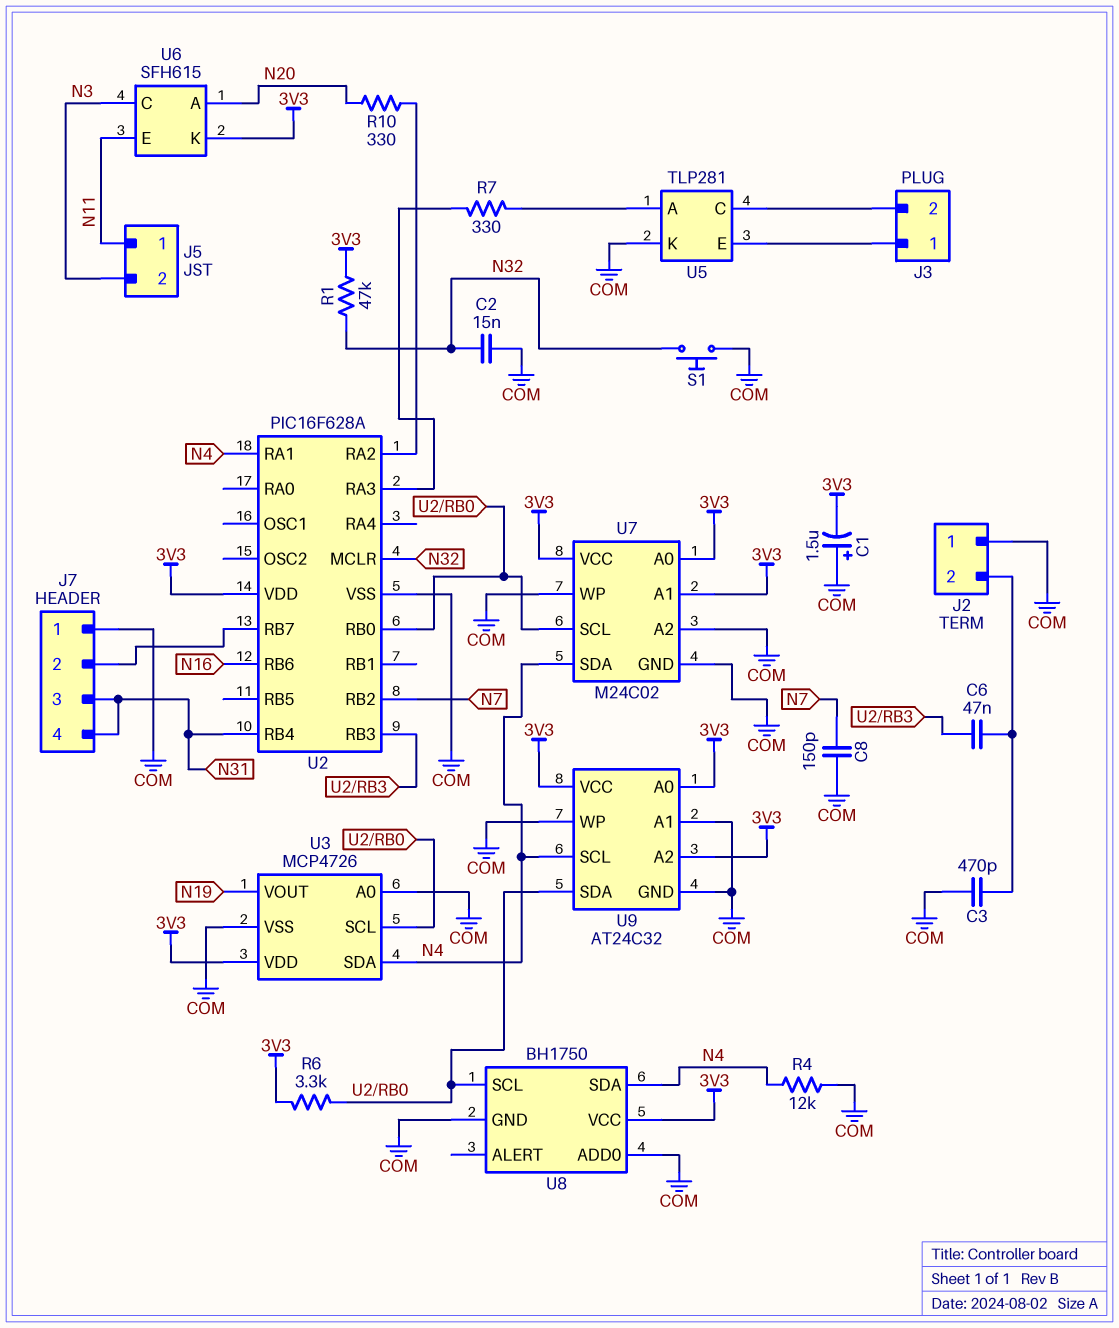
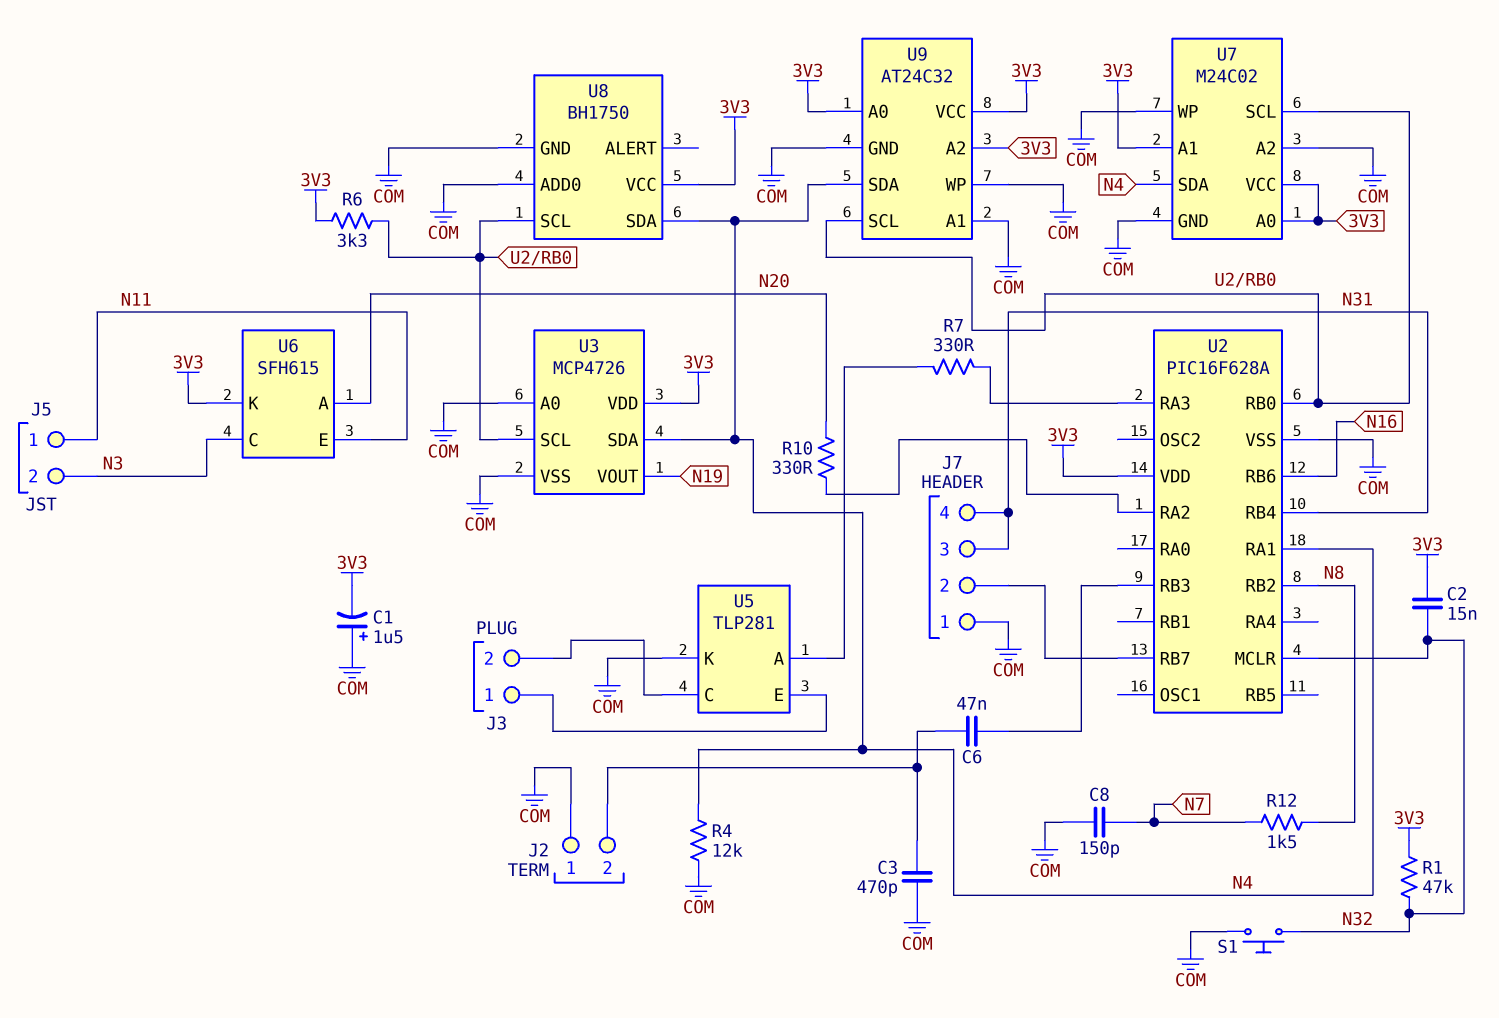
C2: 15nF (COM, N32) -> 15nF (3V3, N32)
R12: none -> 1.5k (N7, N8)
U2 pin RB2: N7 -> N8
U9 pin SCL: N4 -> U2/RB0
U9 pin SDA: U2/RB0 -> N4

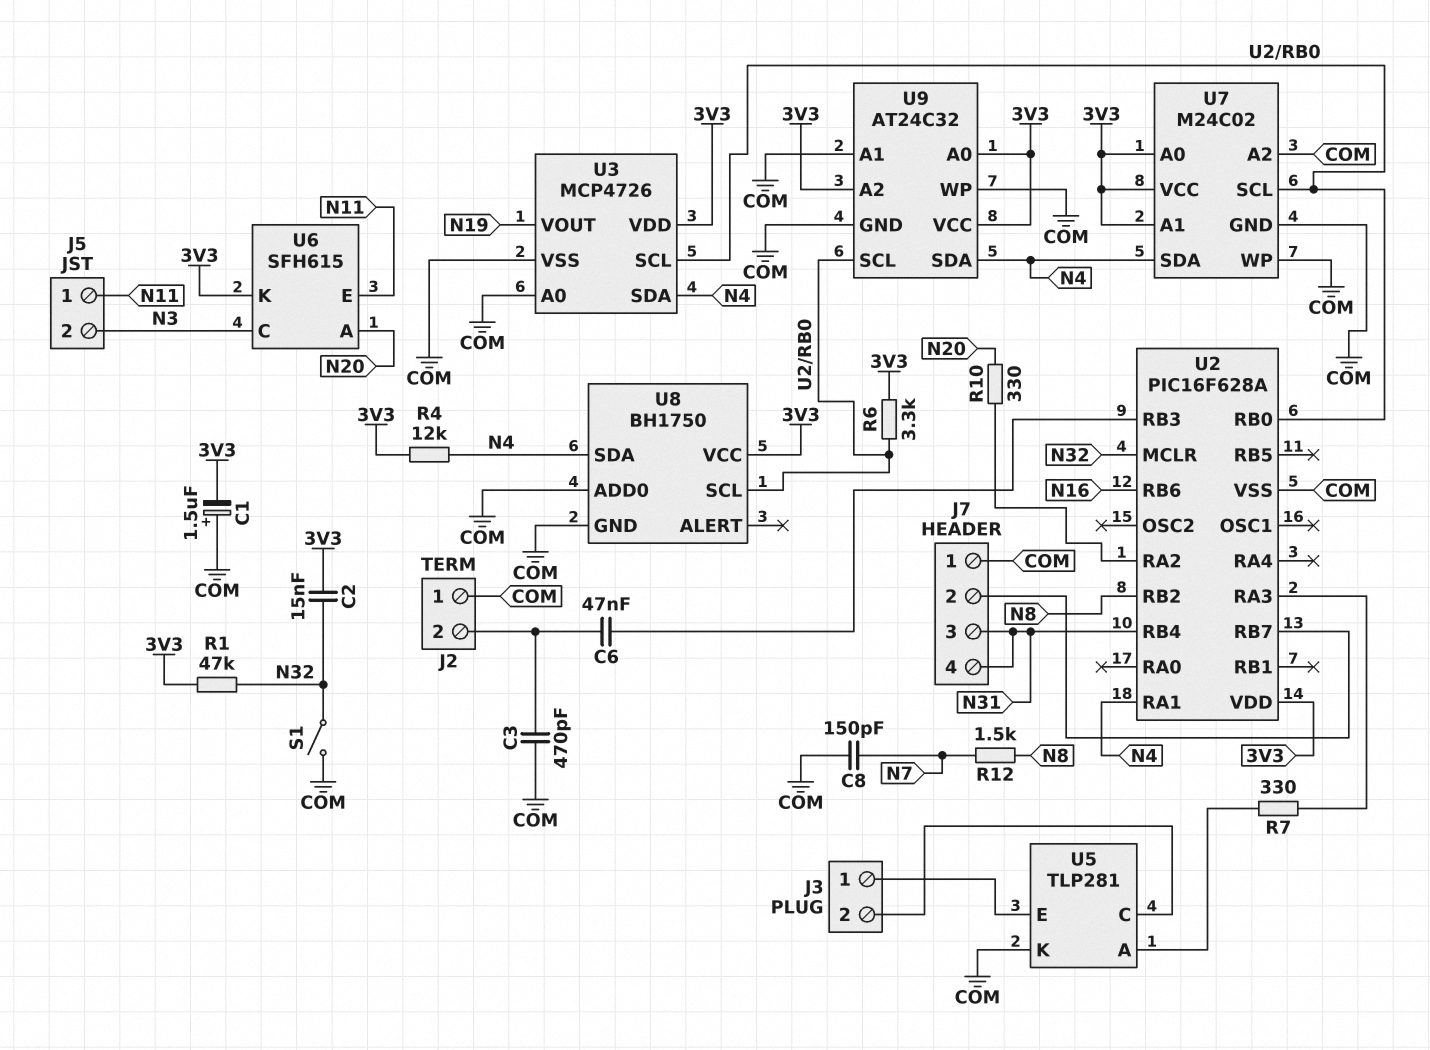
R4: 12k (COM, N4) -> 12k (3V3, N4)
S1: button (COM, N32) -> switch (COM, N32)

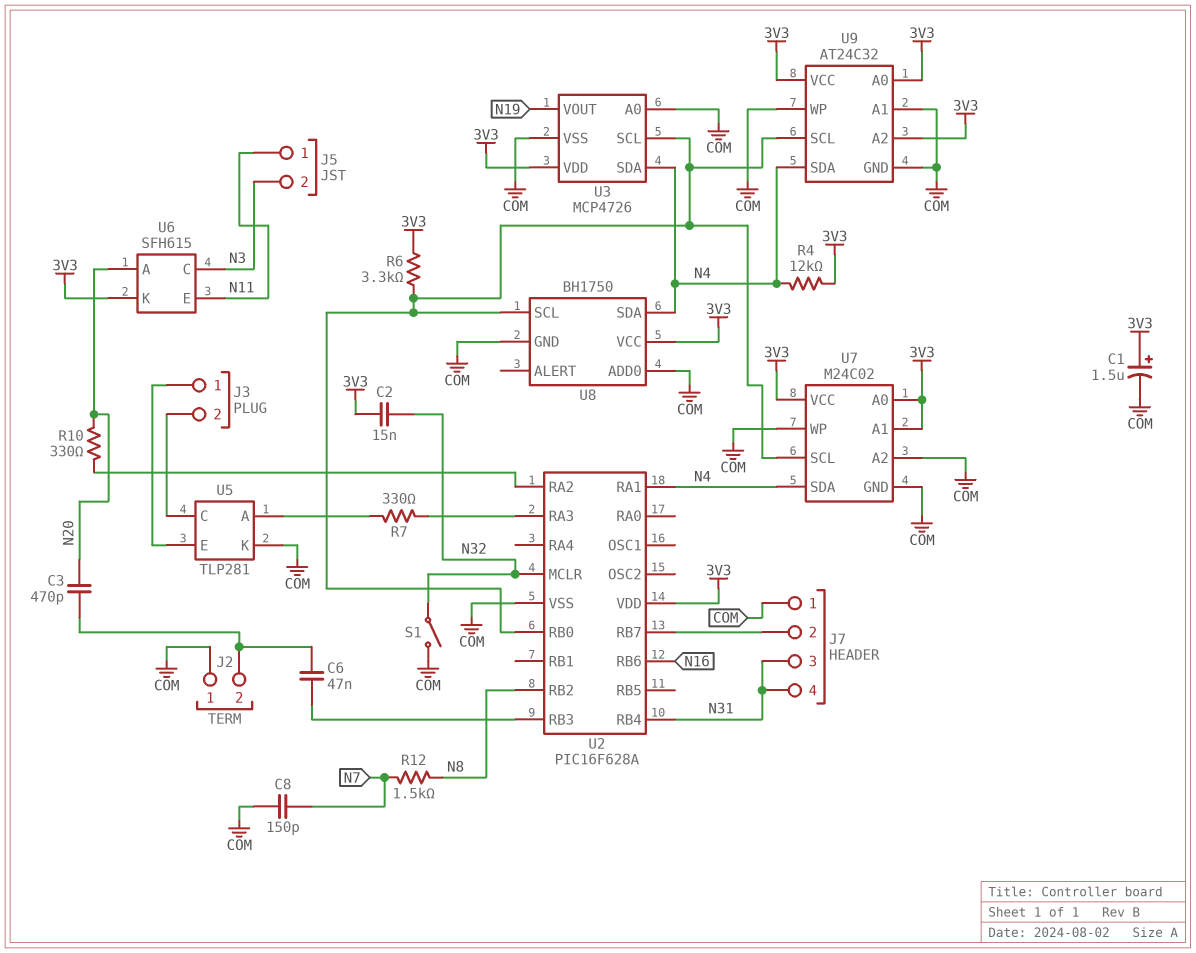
C1: 1.5uF (plus COM, minus 3V3) -> 1.5uF (plus 3V3, minus COM)
C3: 470pF (COM, J2/2) -> 470pF (J2/2, N20)
R1: 47k (3V3, N32) -> none

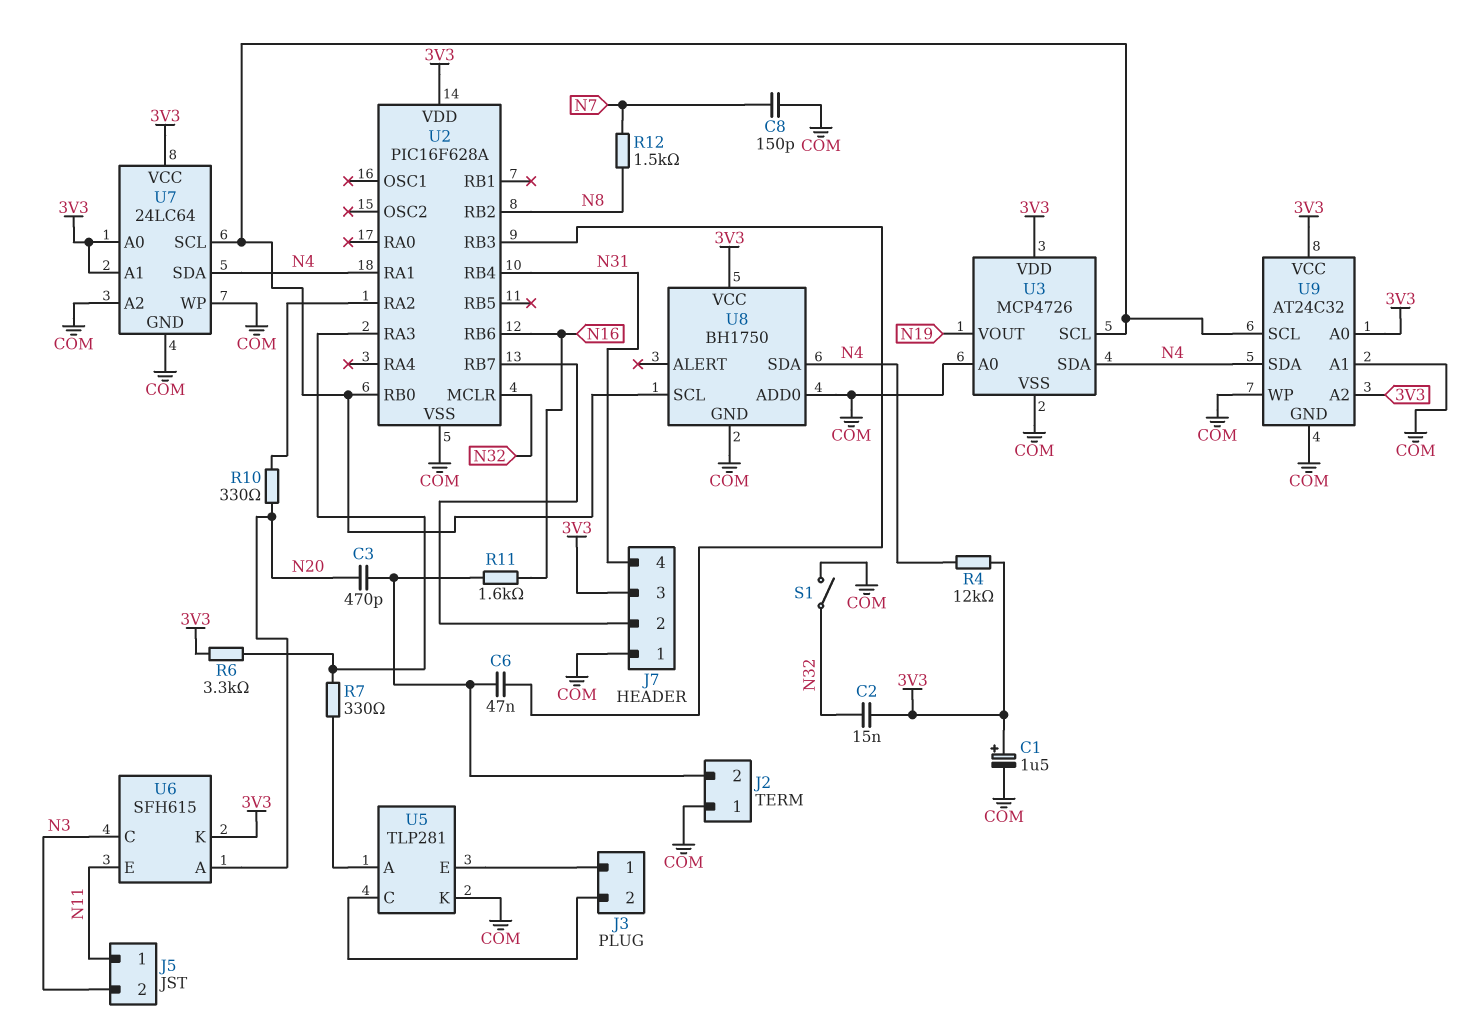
J7 pin 3: N31 -> 3V3
R6: 3.3k (3V3, U2/RB0) -> 3.3k (3V3, U2/RA3)
R11: none -> 1.6k (J2/2, N16)
U7: M24C02 -> 24LC64

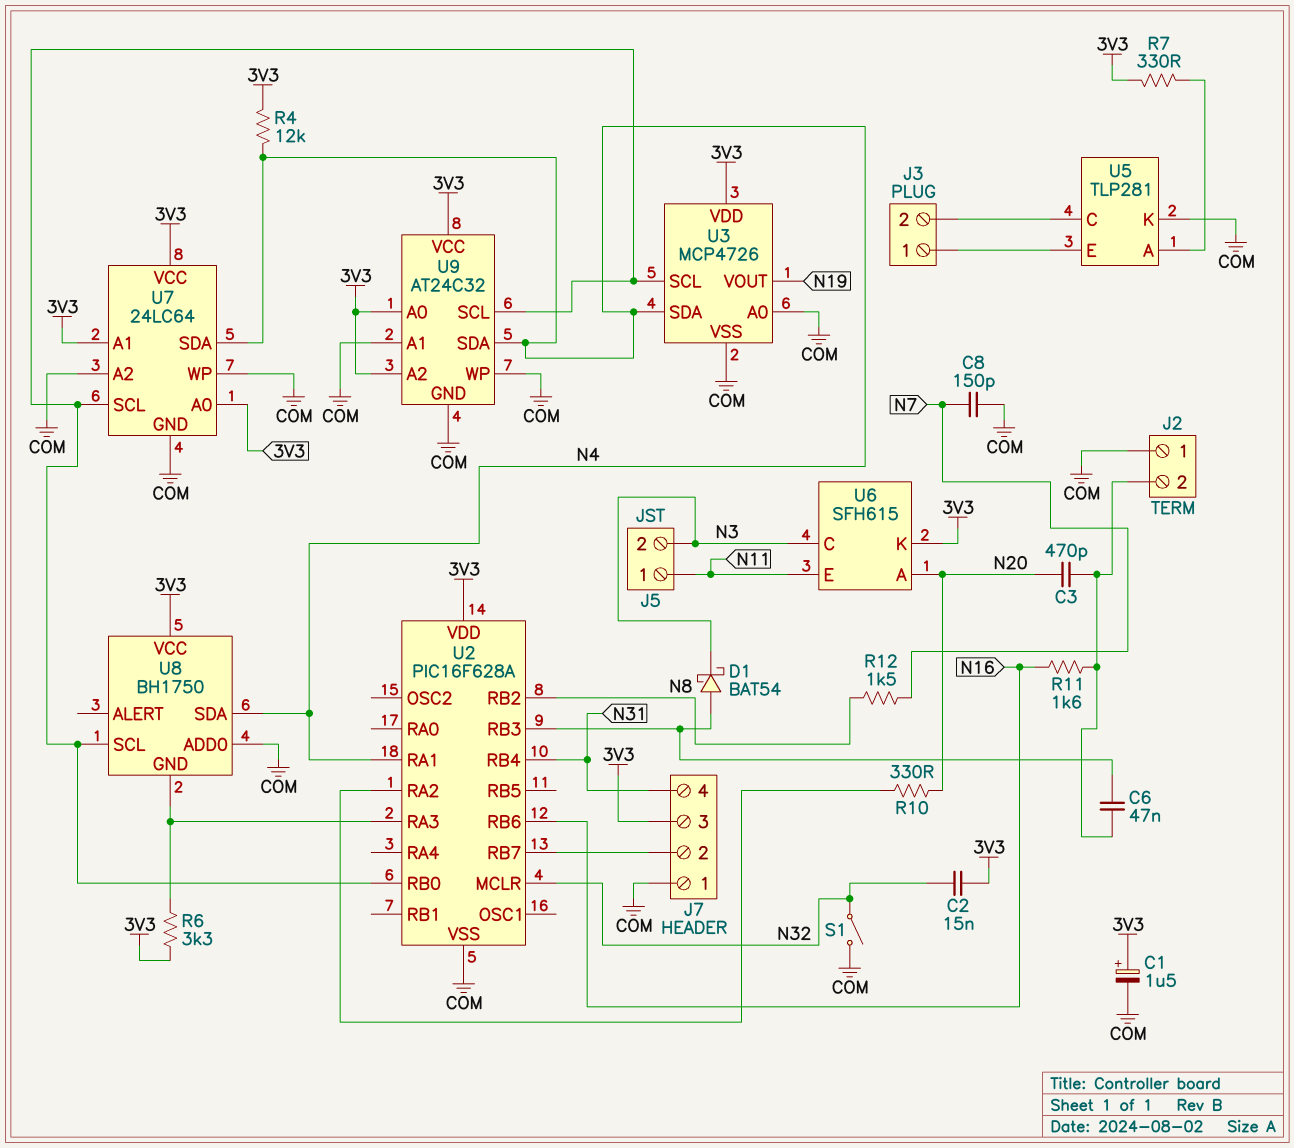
D1: none -> schottky BAT54 (A U2/RB3, K N3)
R7: 330 (U2/RA3, U5/A) -> 330 (3V3, U5/A)
U8 pin GND: COM -> U2/RA3

